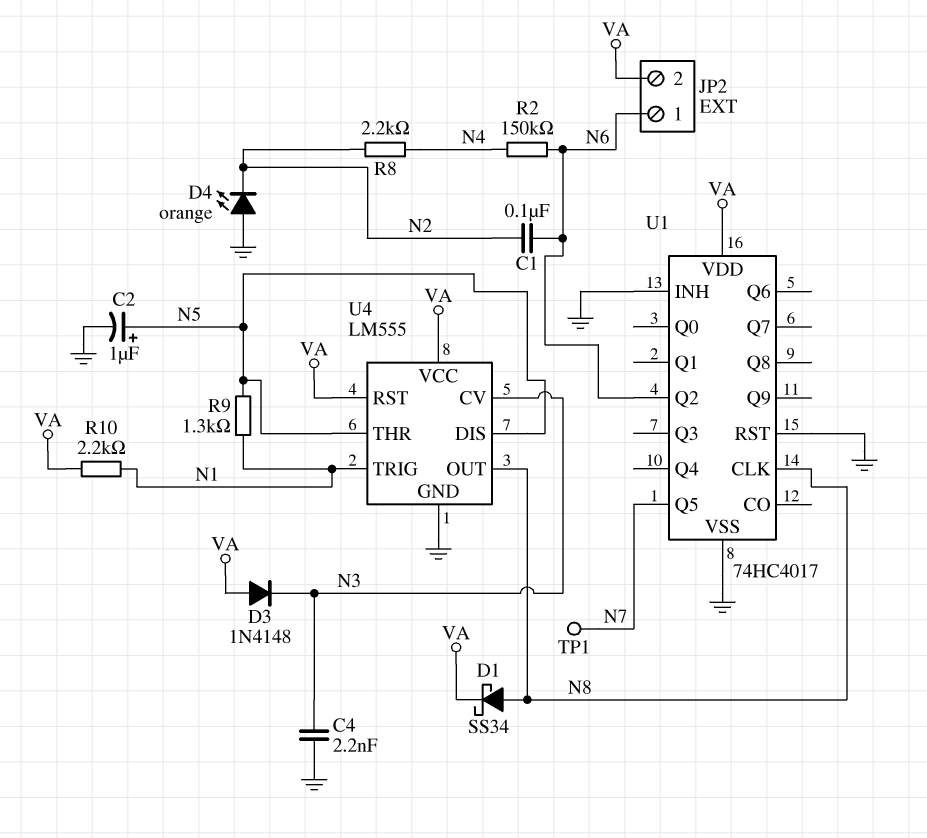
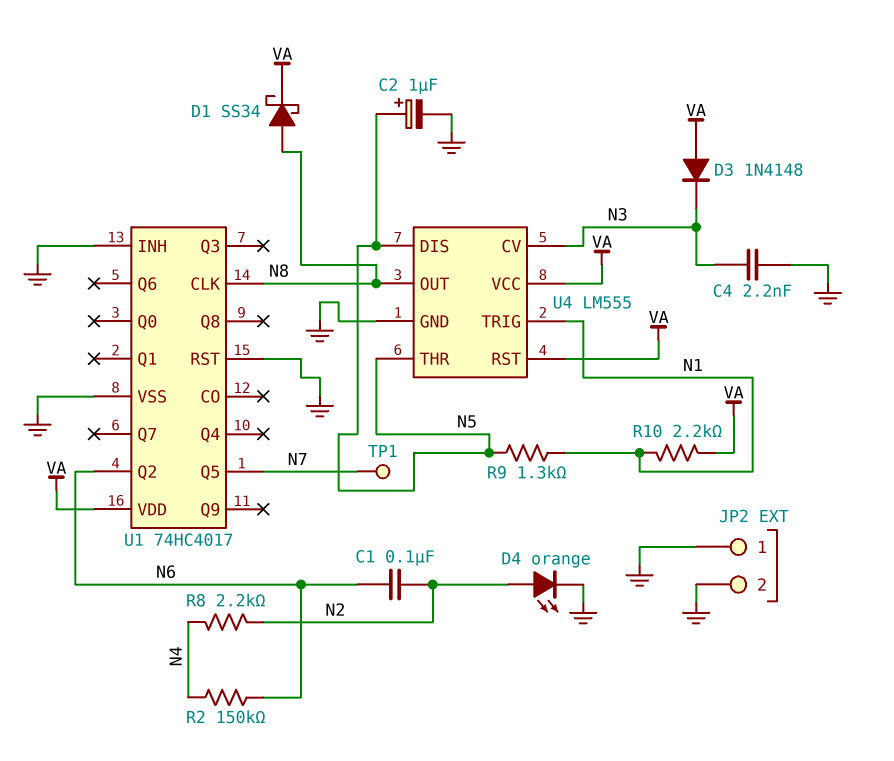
D4: LED orange (A GND, K N2) -> LED orange (A N2, K GND)
JP2 pin 1: N6 -> GND
JP2 pin 2: VA -> GND

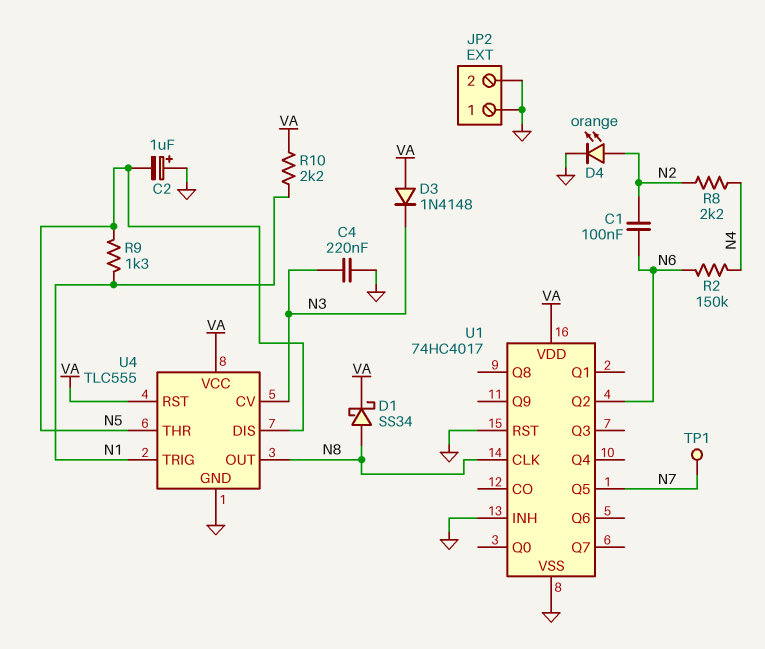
C2: 1uF (plus N5, minus GND) -> 1uF (plus GND, minus N5)
C4: 2.2nF (GND, N3) -> 220nF (GND, N3)
U4: LM555 -> TLC555

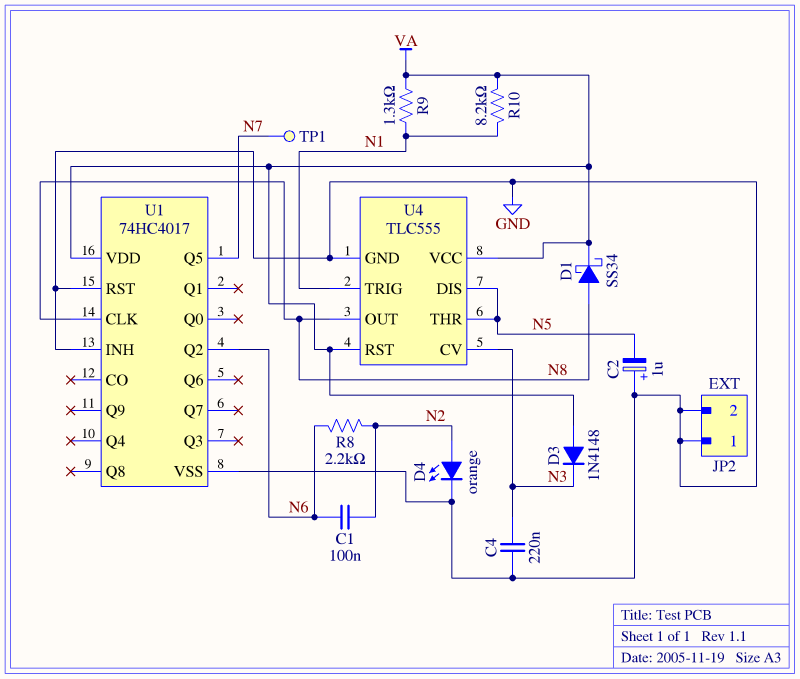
R2: 150k (N4, N6) -> none
R8: 2.2k (N2, N4) -> 2.2k (N2, N6)
R9: 1.3k (N1, N5) -> 1.3k (N1, VA)
R10: 2.2k (N1, VA) -> 8.2k (N1, VA)

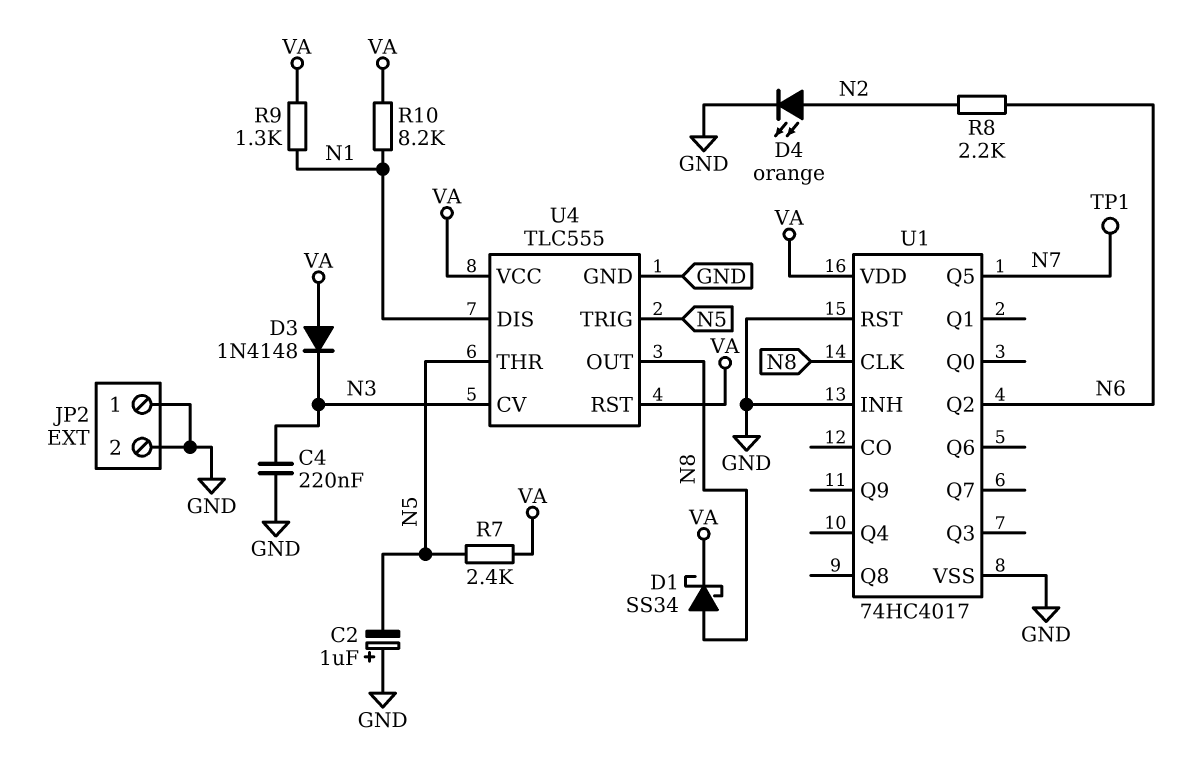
C1: 100nF (N2, N6) -> none
R7: none -> 2.4k (N5, VA)
U4 pin DIS: N5 -> N1
U4 pin TRIG: N1 -> N5

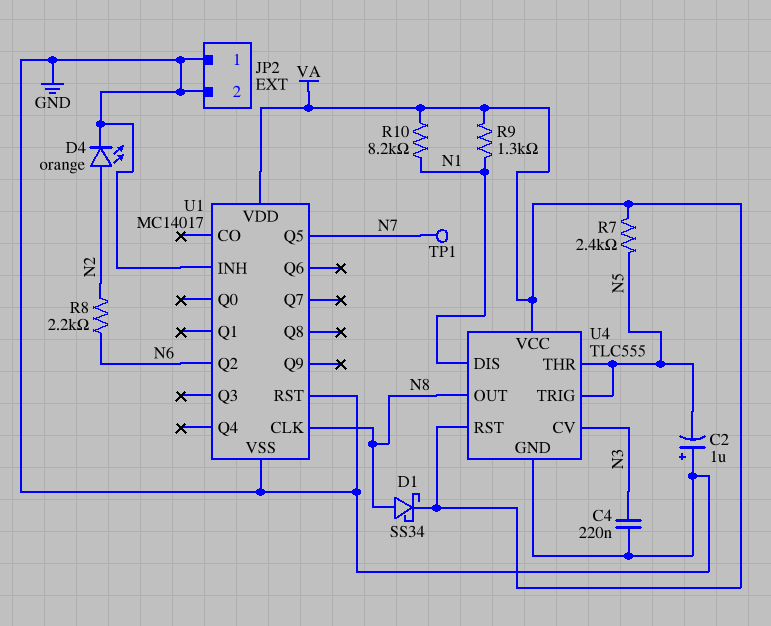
D3: diode 1N4148 (A VA, K N3) -> none
U1: 74HC4017 -> MC14017

